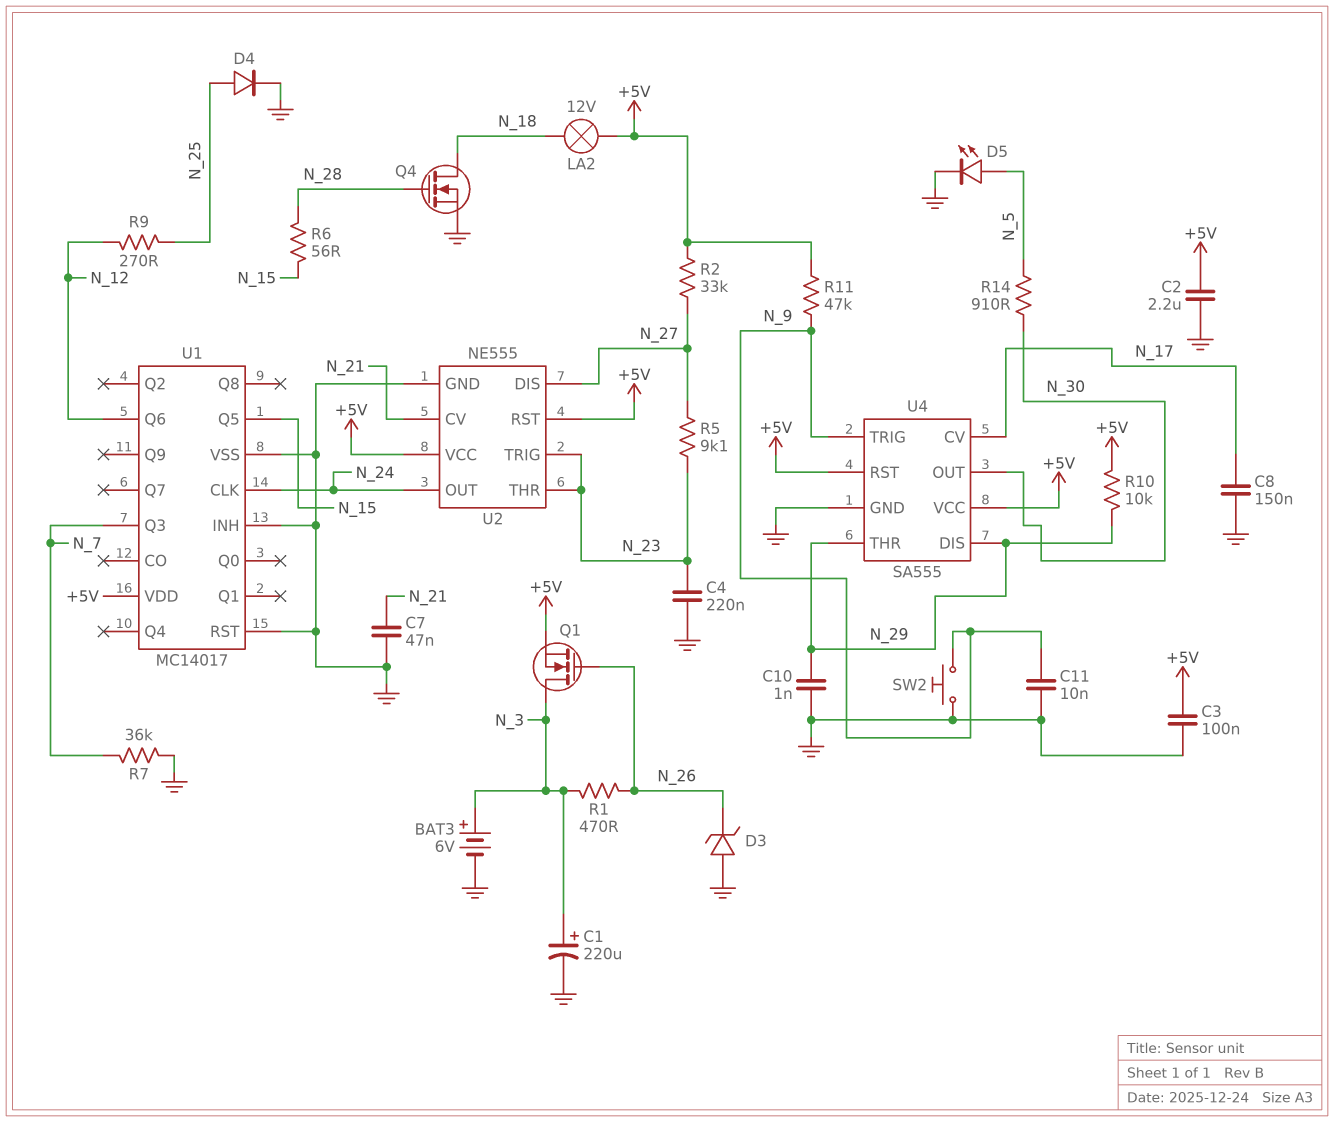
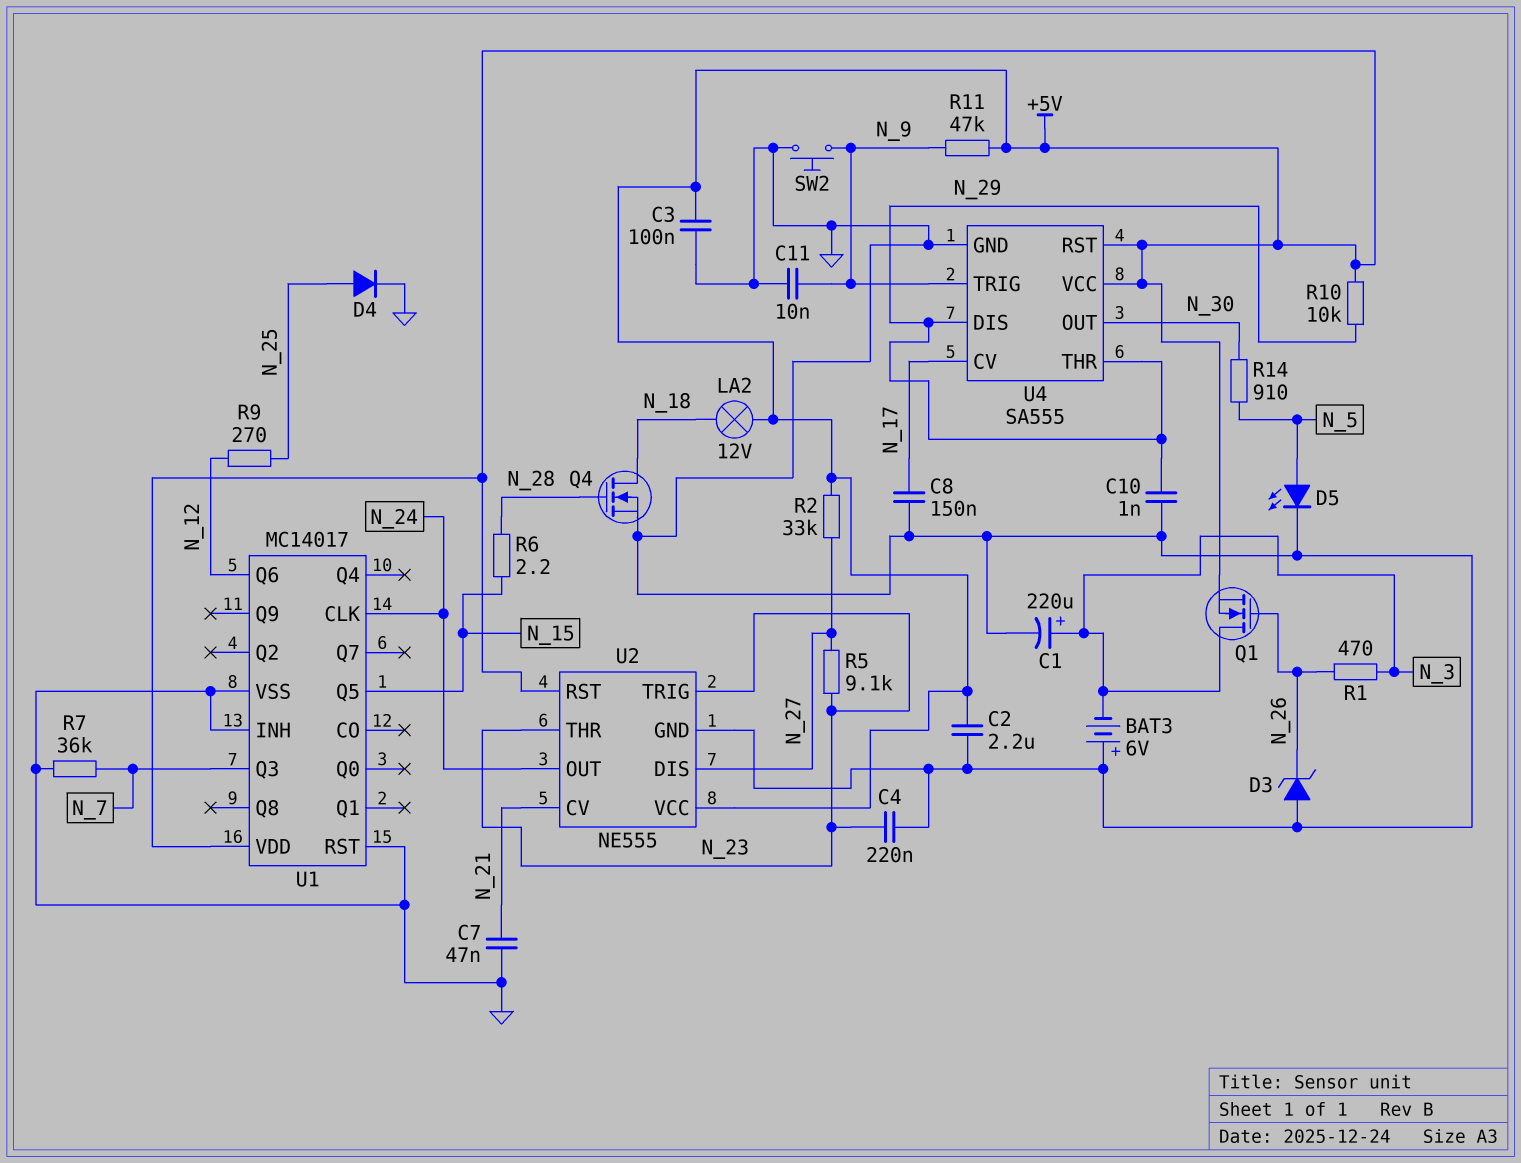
BAT3: 6V (plus N_3, minus GND) -> 6V (plus GND, minus N_3)
R6: 56 (N_15, N_28) -> 2.2 (N_15, N_28)

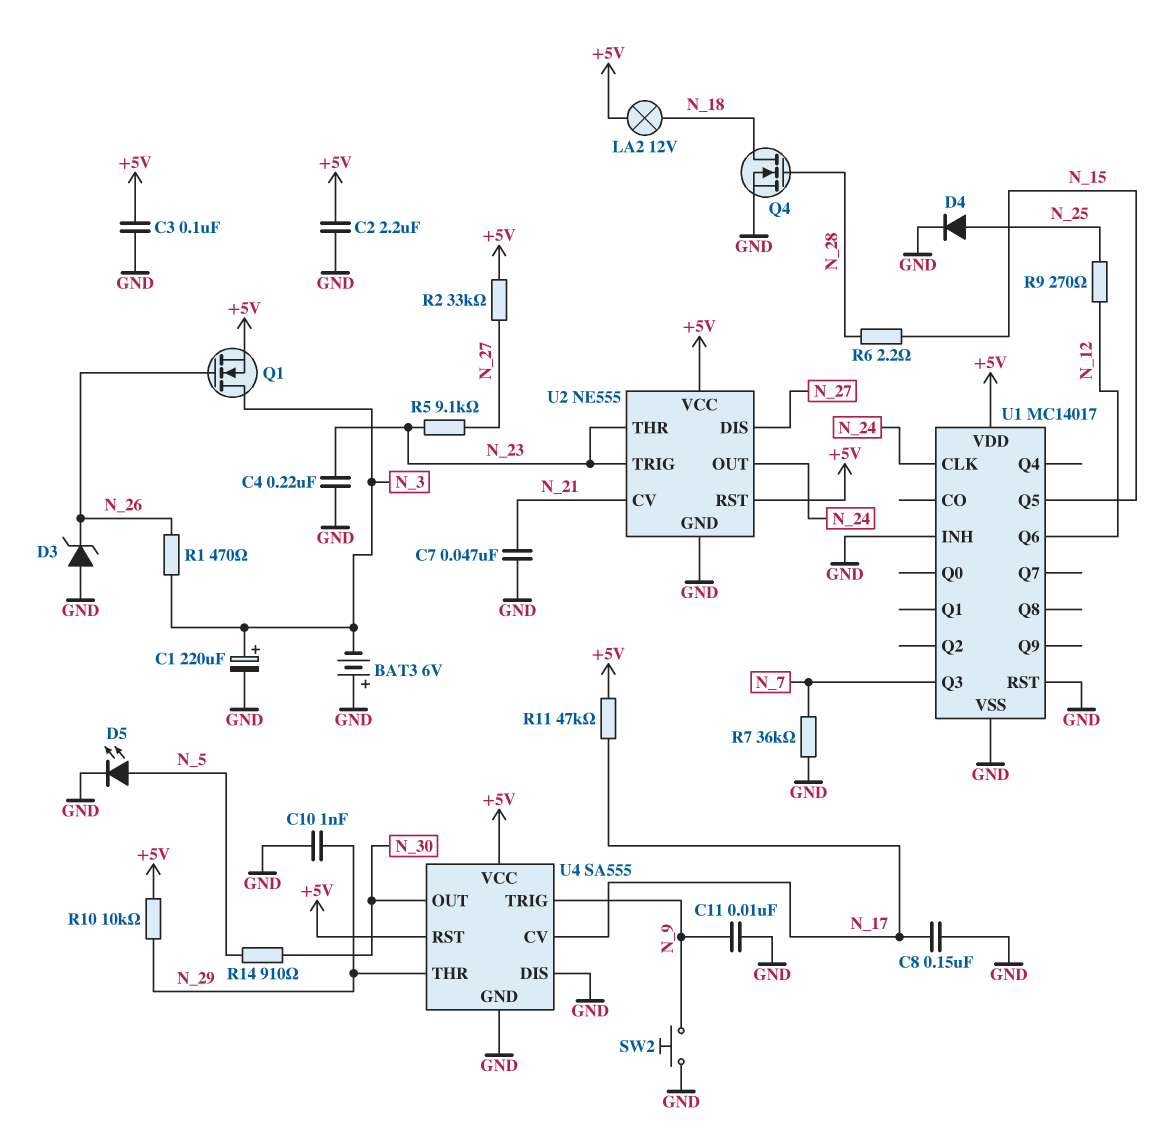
R11: 47k (+5V, N_9) -> 47k (+5V, N_17)
U4 pin DIS: N_29 -> GND

